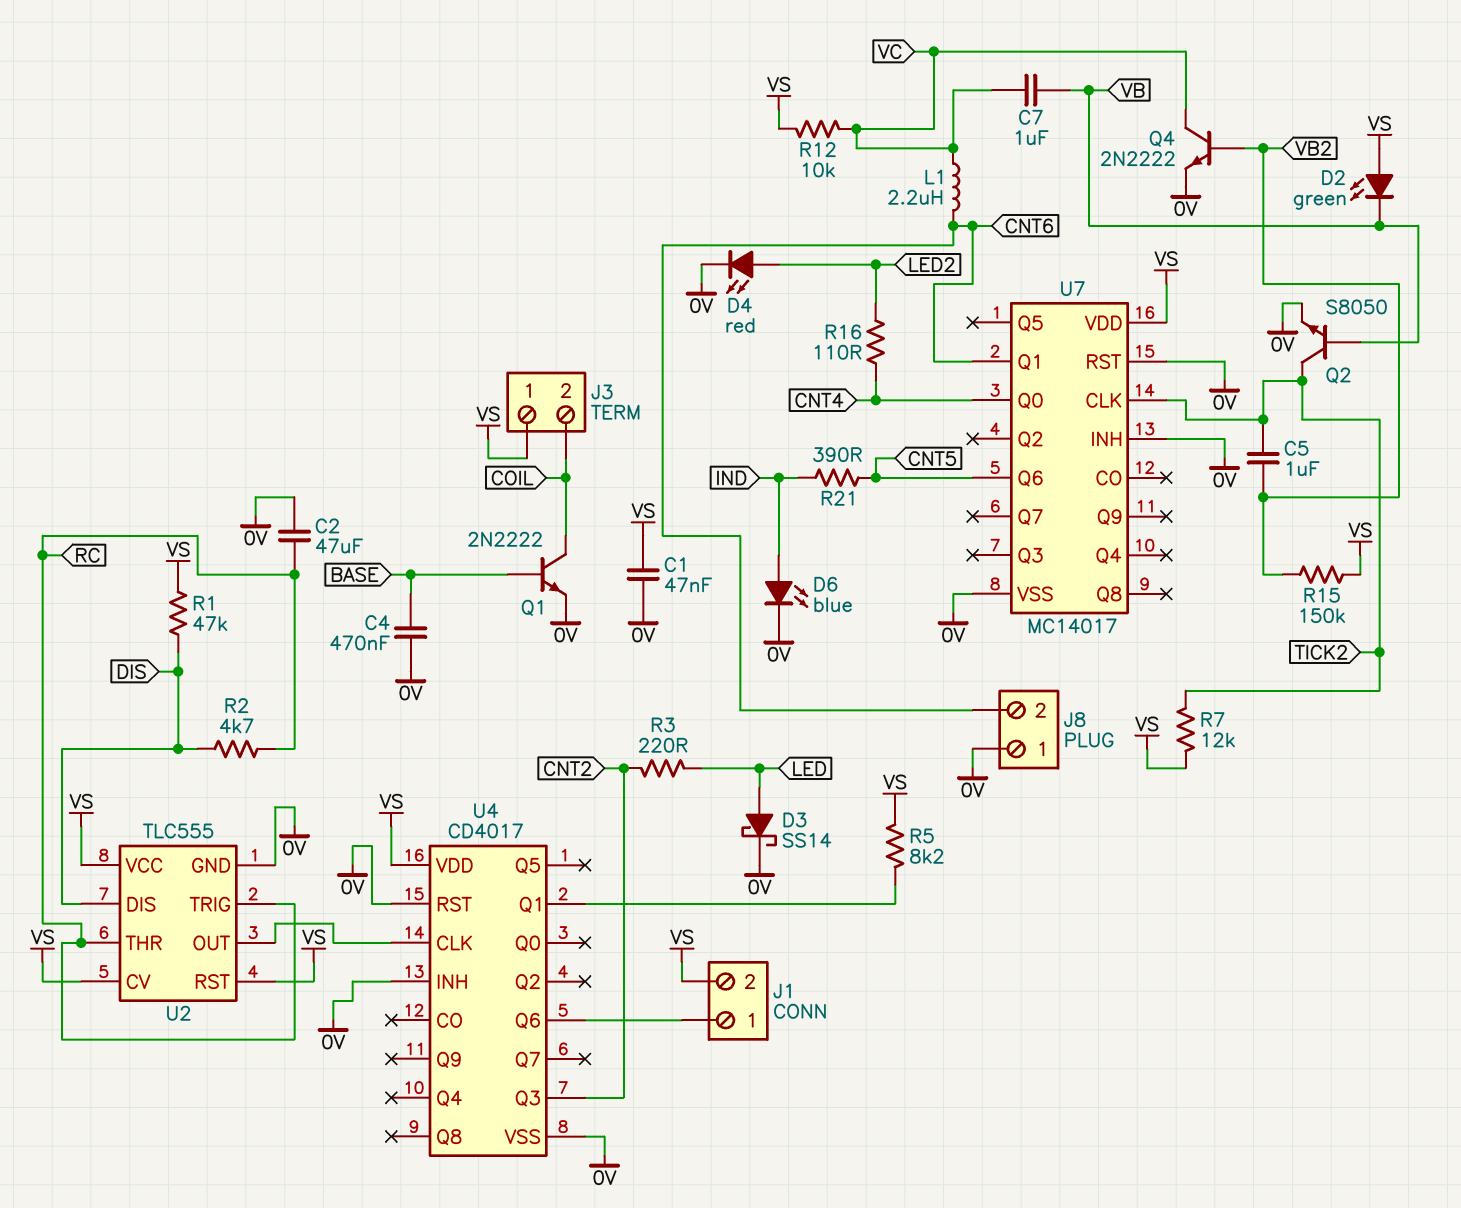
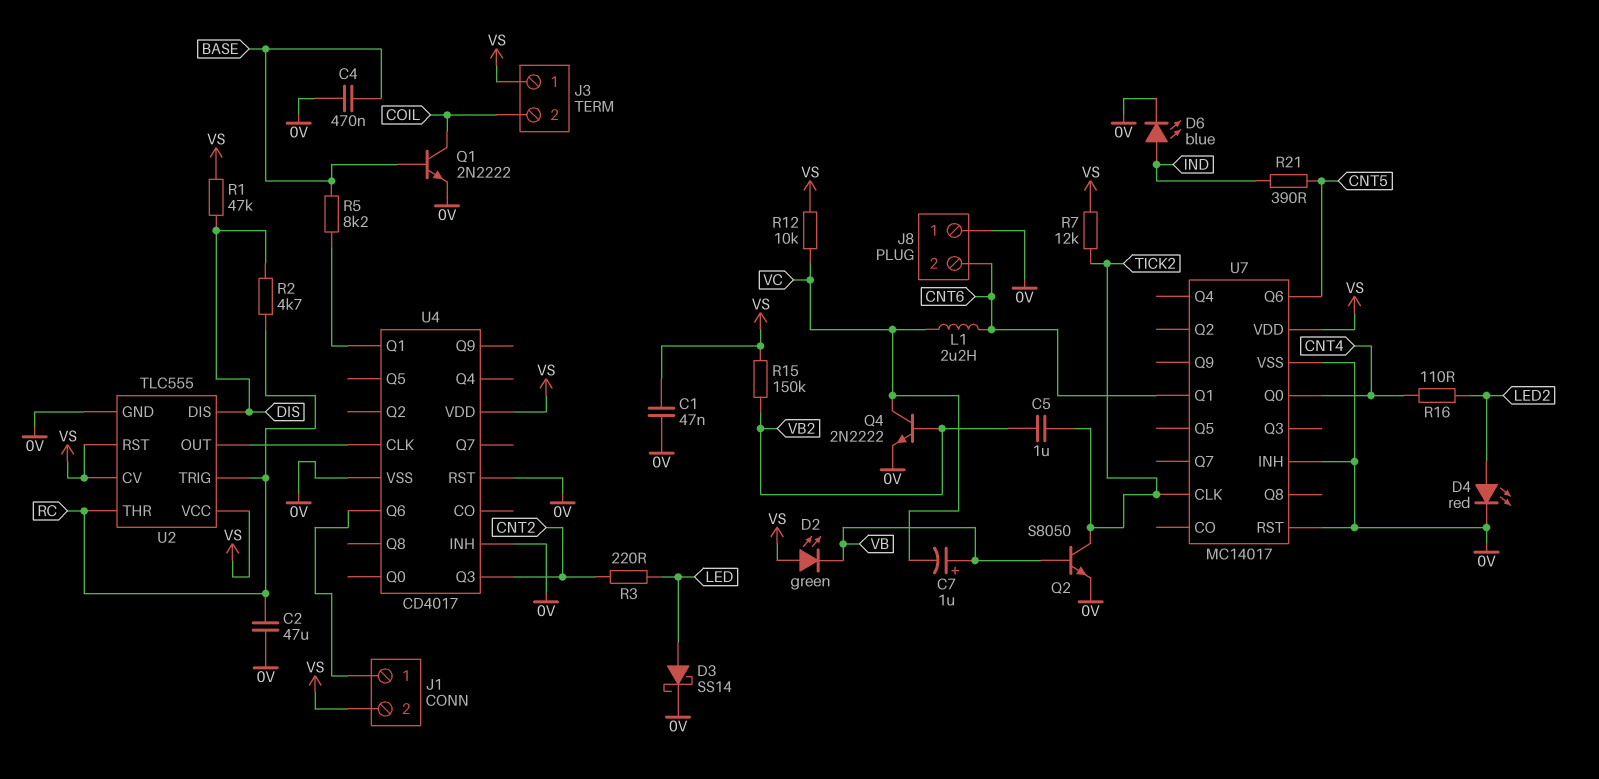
C7: 1uF (VB, VC) -> 1uF (plus VB, minus VC)
R5: 8.2k (U4/Q1, VS) -> 8.2k (BASE, U4/Q1)

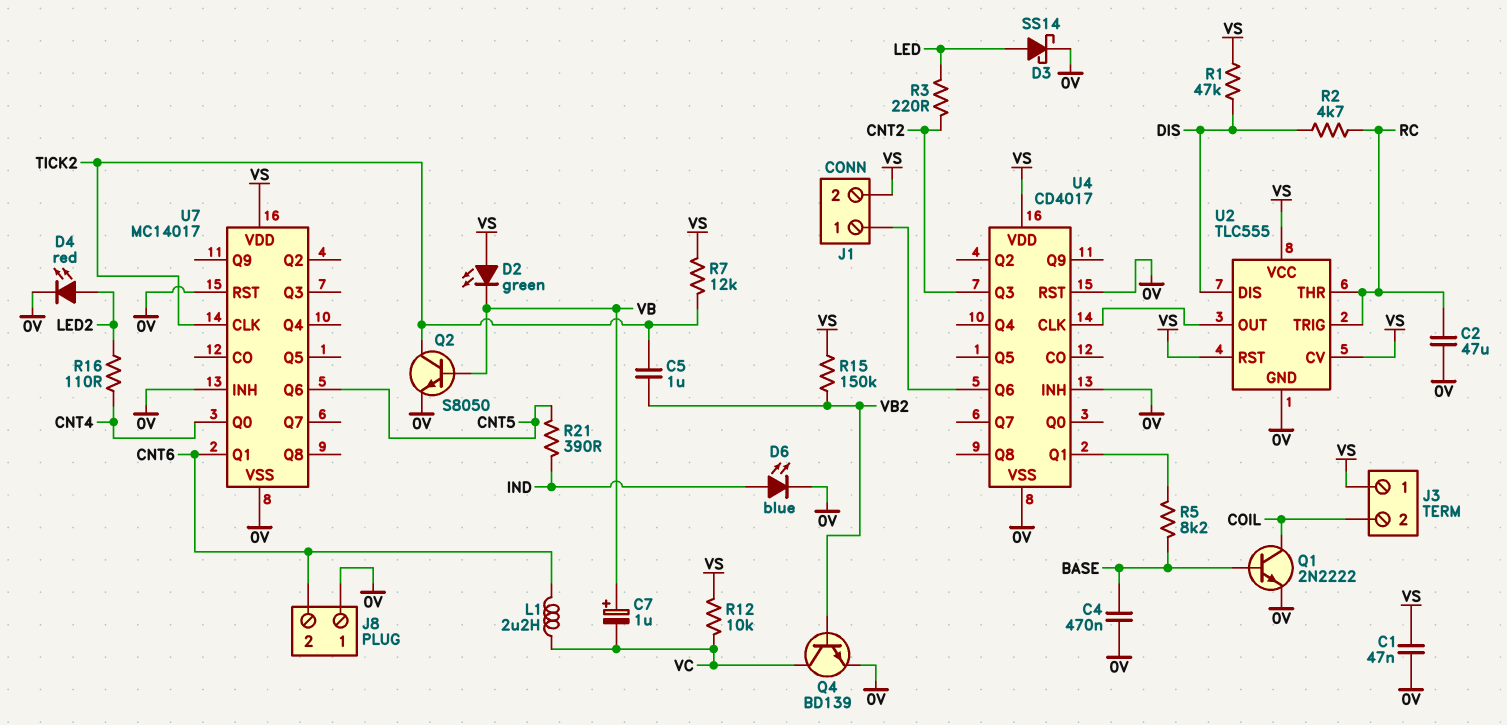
Q4: NPN 2N2222 (B VB2, C VC, E 0V) -> NPN BD139 (B VB2, C VC, E 0V)

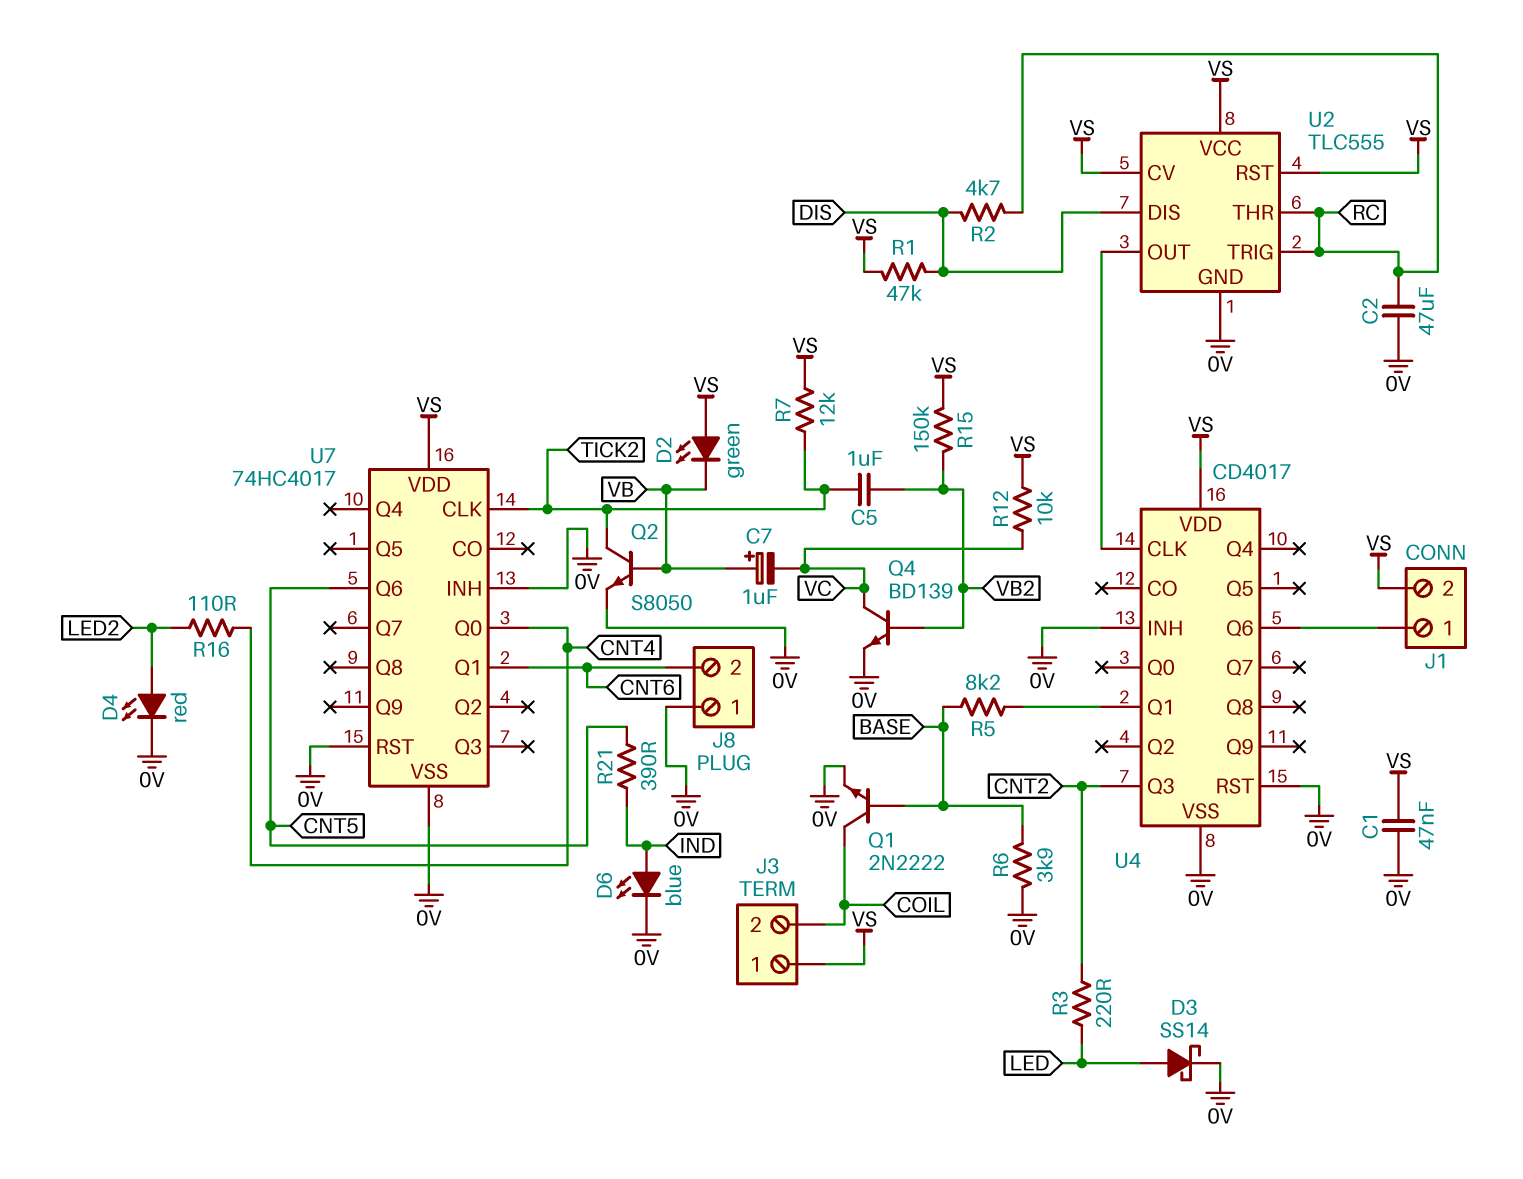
C4: 470nF (0V, BASE) -> none
L1: 2.2uH (CNT6, VC) -> none
R6: none -> 3.9k (0V, BASE)
U7: MC14017 -> 74HC4017

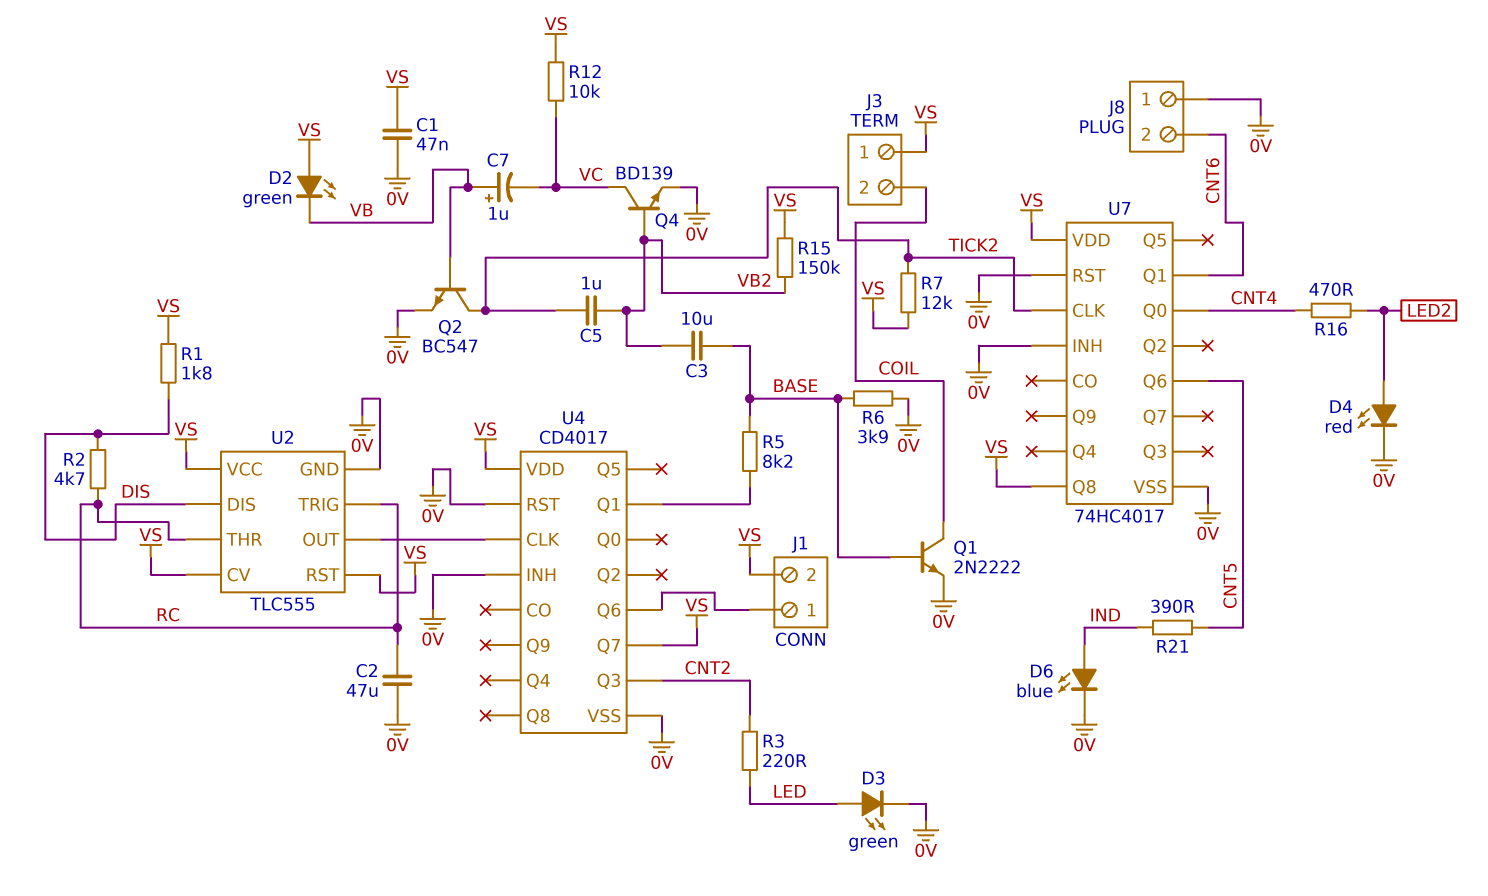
C3: none -> 10uF (BASE, VB2)
D3: schottky SS14 (A LED, K 0V) -> LED green (A LED, K 0V)
Q2: NPN S8050 (B VB, C TICK2, E 0V) -> NPN BC547 (B VB, C TICK2, E 0V)
R1: 47k (DIS, VS) -> 1.8k (DIS, VS)
R16: 110 (CNT4, LED2) -> 470 (CNT4, LED2)
U4 pin Q7: none -> VS
U7 pin Q8: none -> VS

